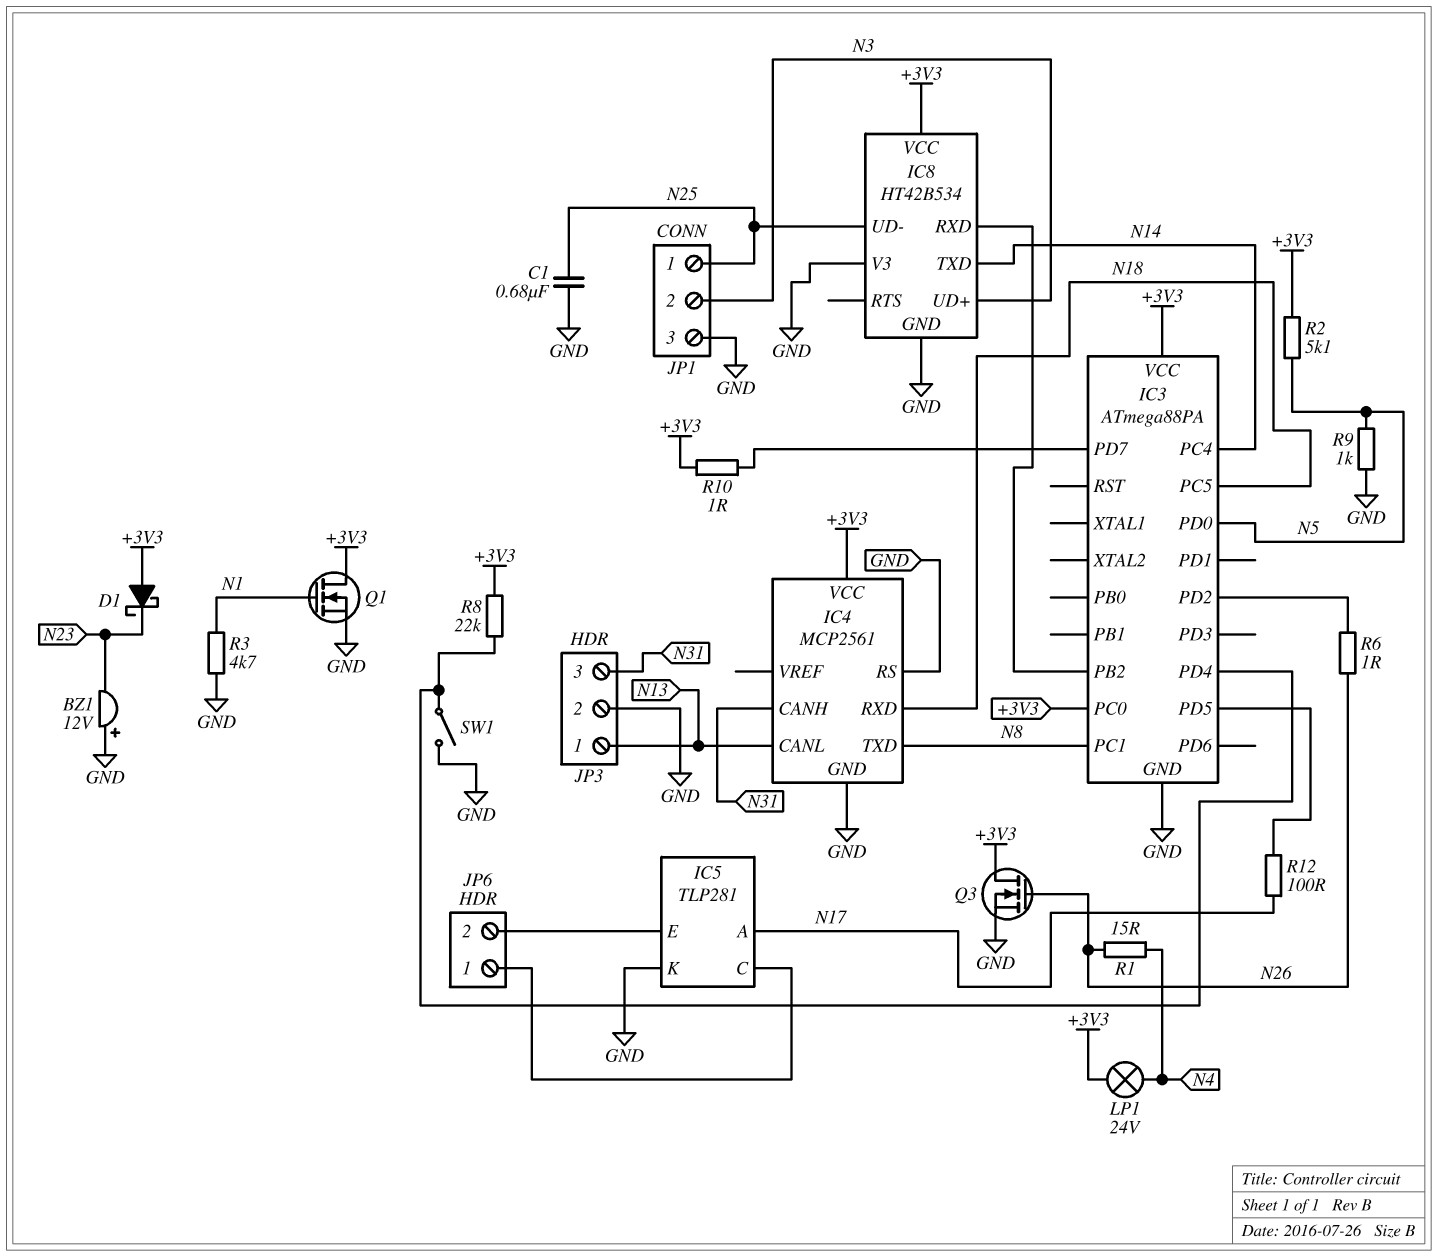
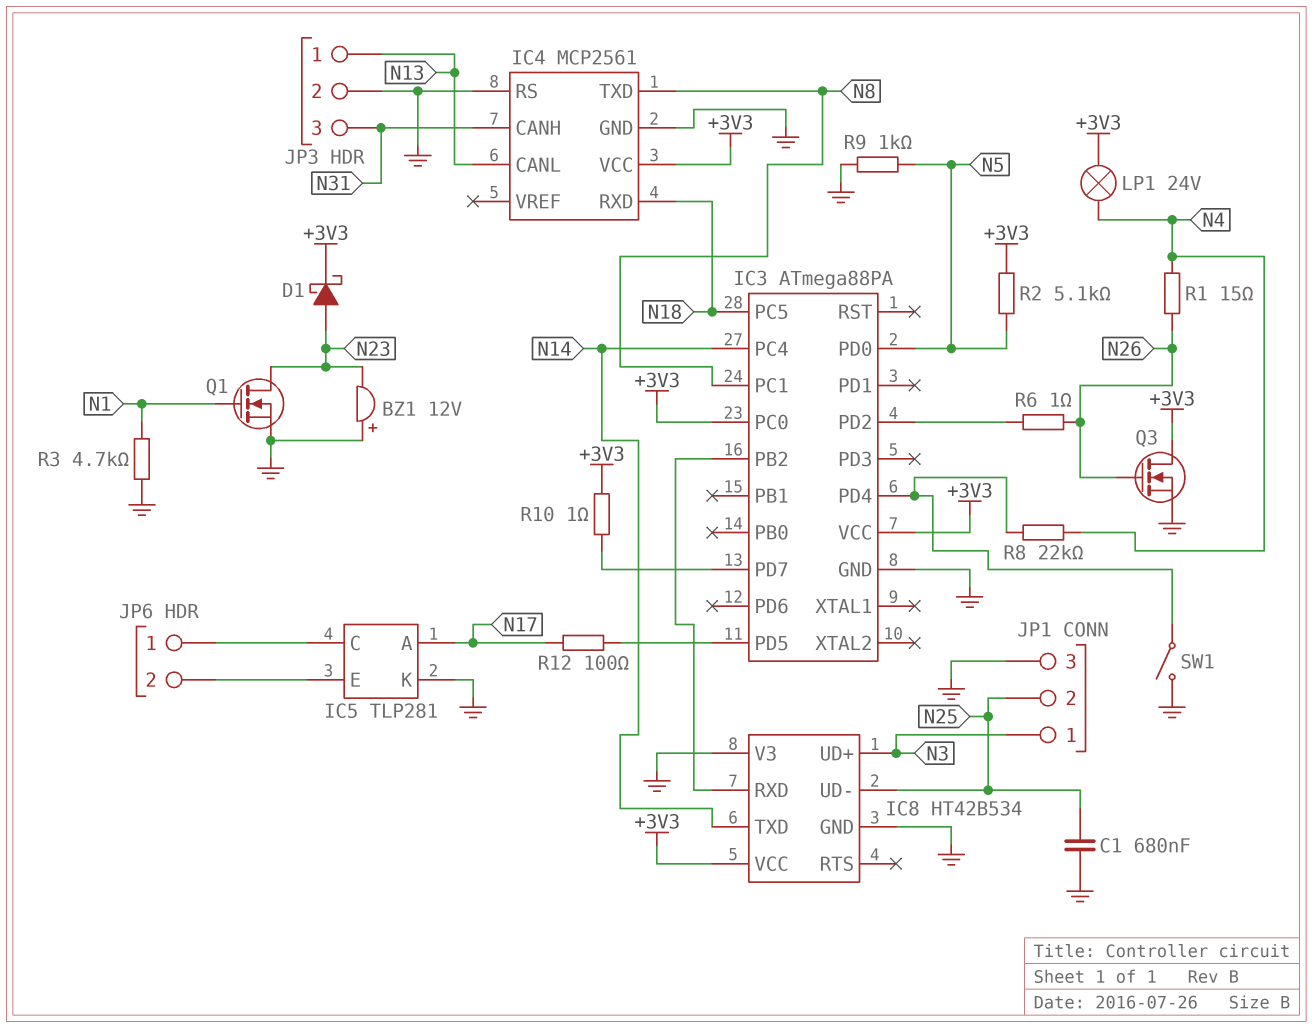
D1: schottky (A +3V3, K N23) -> schottky (A N23, K +3V3)
JP1 pin 1: N25 -> N3
JP1 pin 2: N3 -> N25
Q1: NMOS (G N1, D +3V3, S GND) -> NMOS (G N1, D N23, S GND)
R8: 22k (+3V3, IC3/PD4) -> 22k (IC3/PD4, N4)

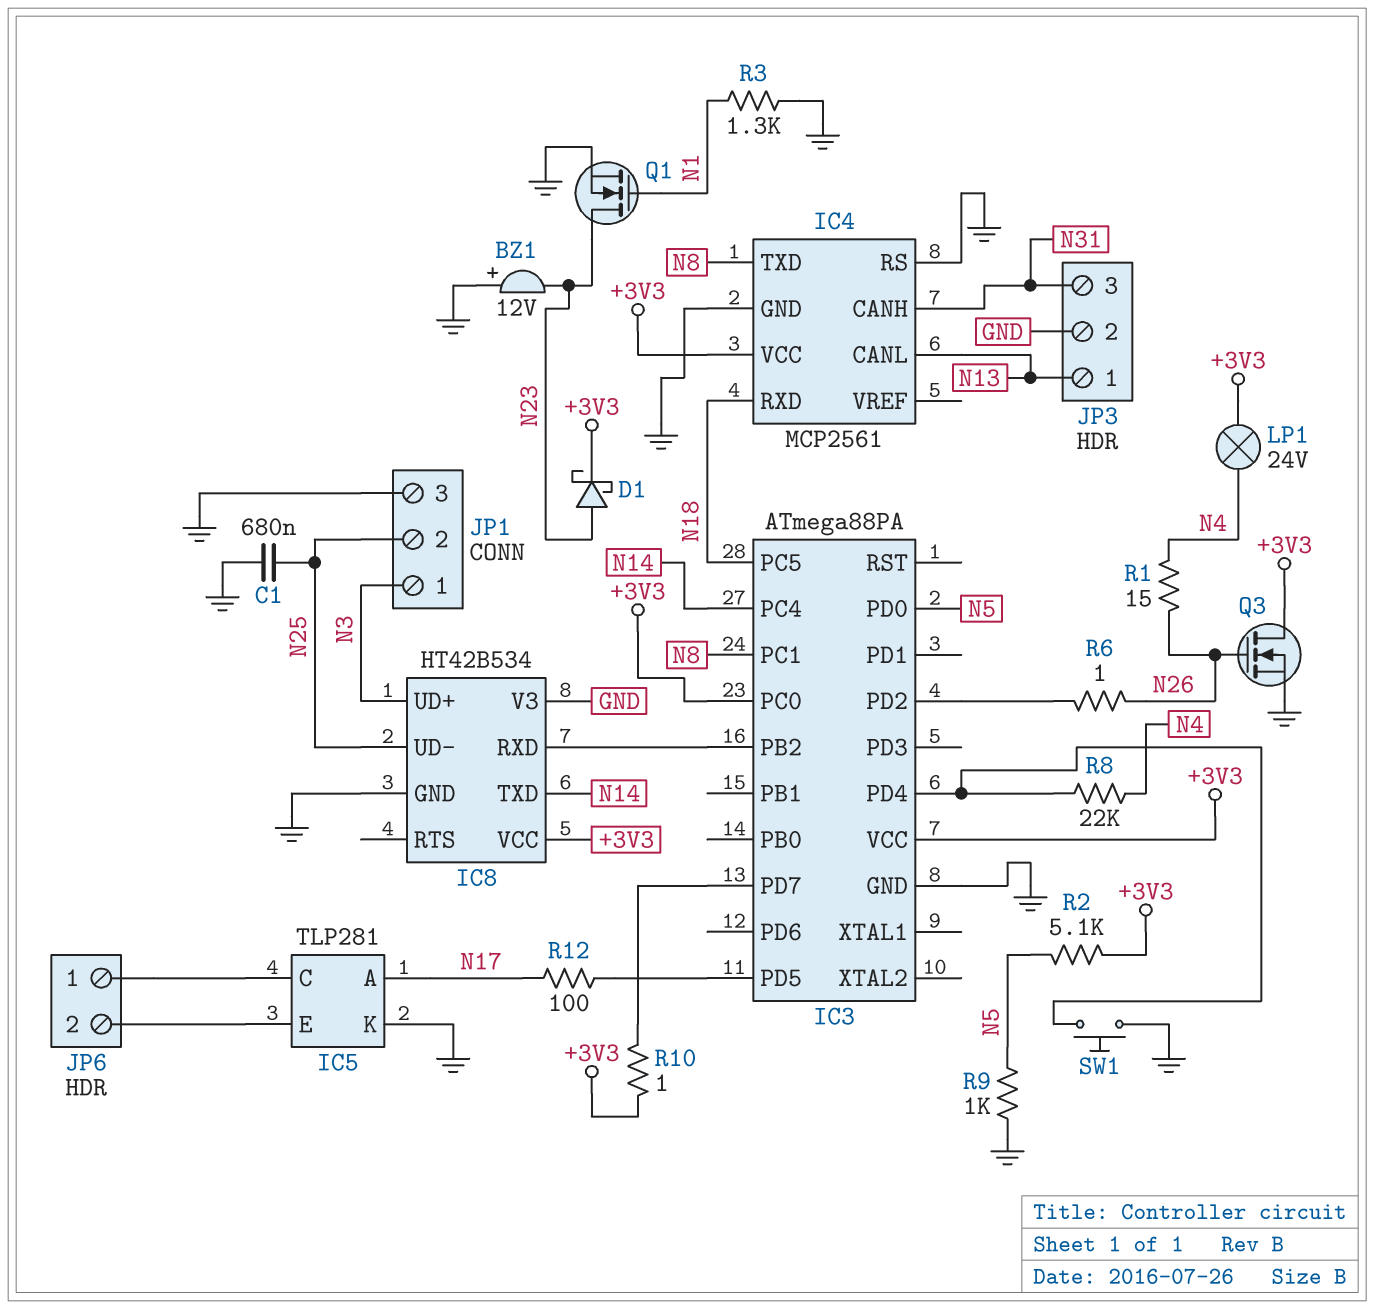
R3: 4.7k (GND, N1) -> 1.3k (GND, N1)
SW1: switch (GND, IC3/PD4) -> button (GND, IC3/PD4)

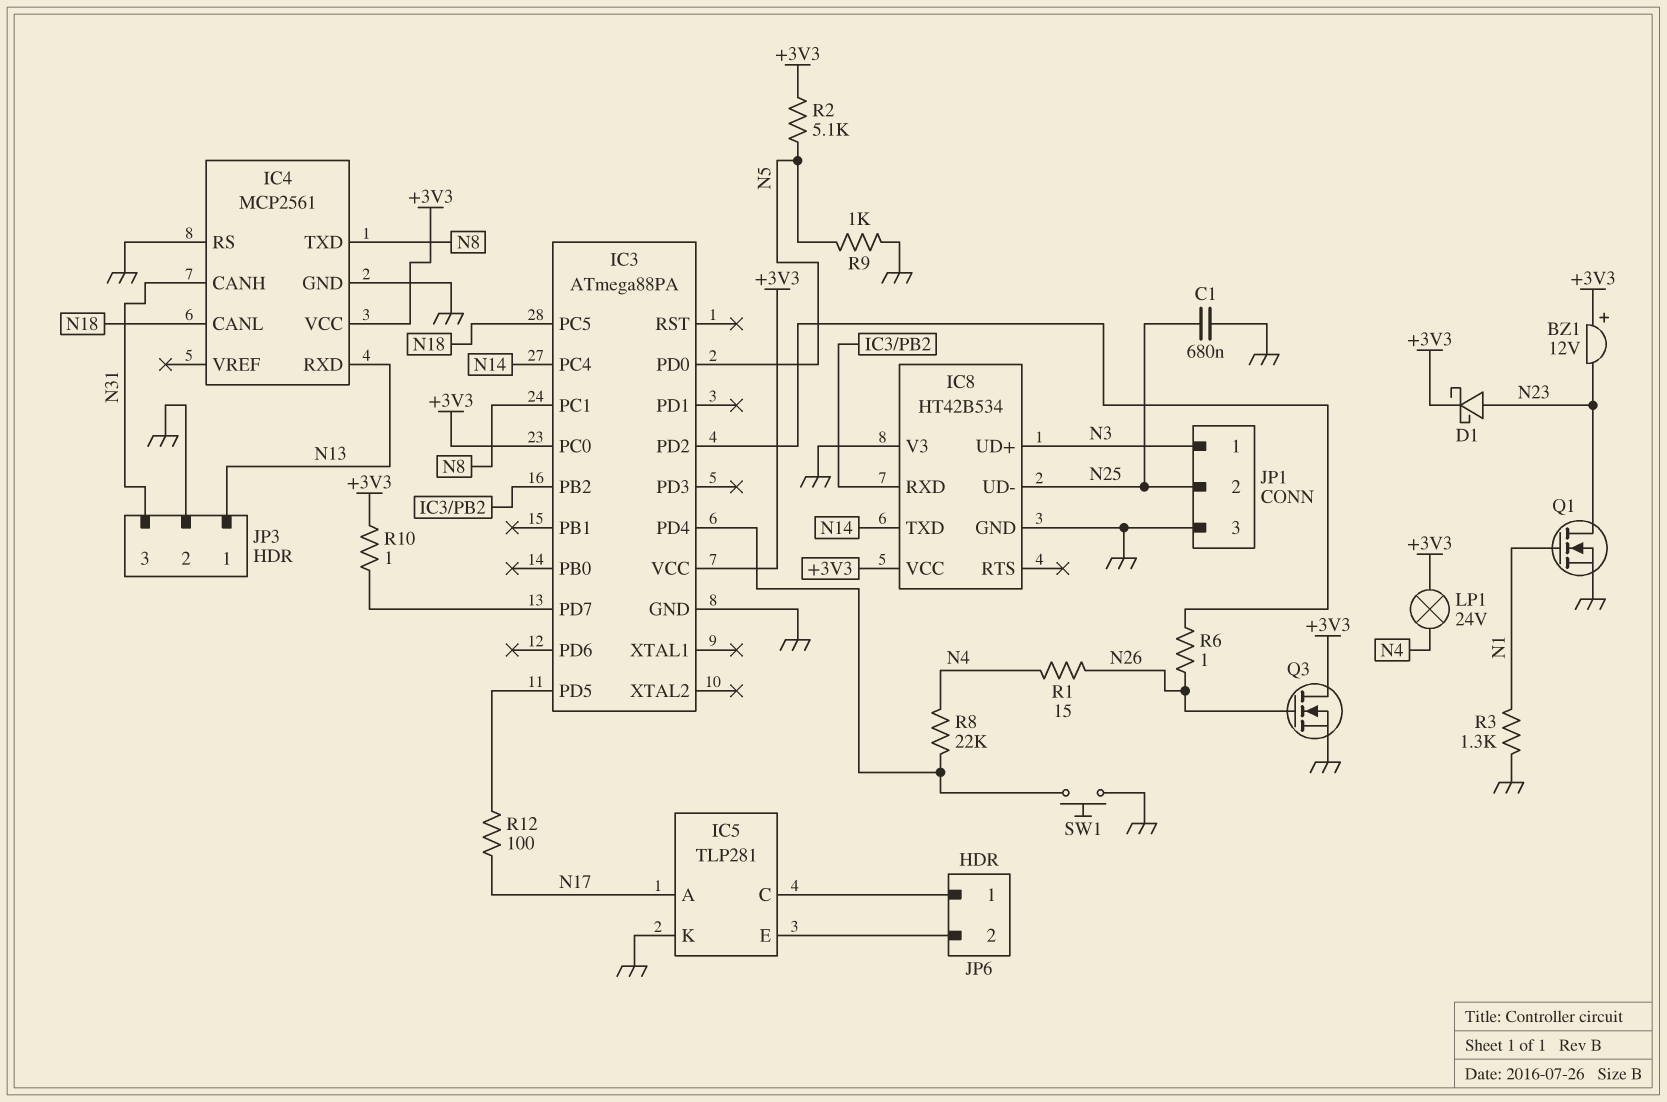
BZ1: buzzer 12V (plus GND, minus N23) -> buzzer 12V (plus +3V3, minus N23)
IC4 pin CANL: N13 -> N18
IC4 pin RXD: N18 -> N13

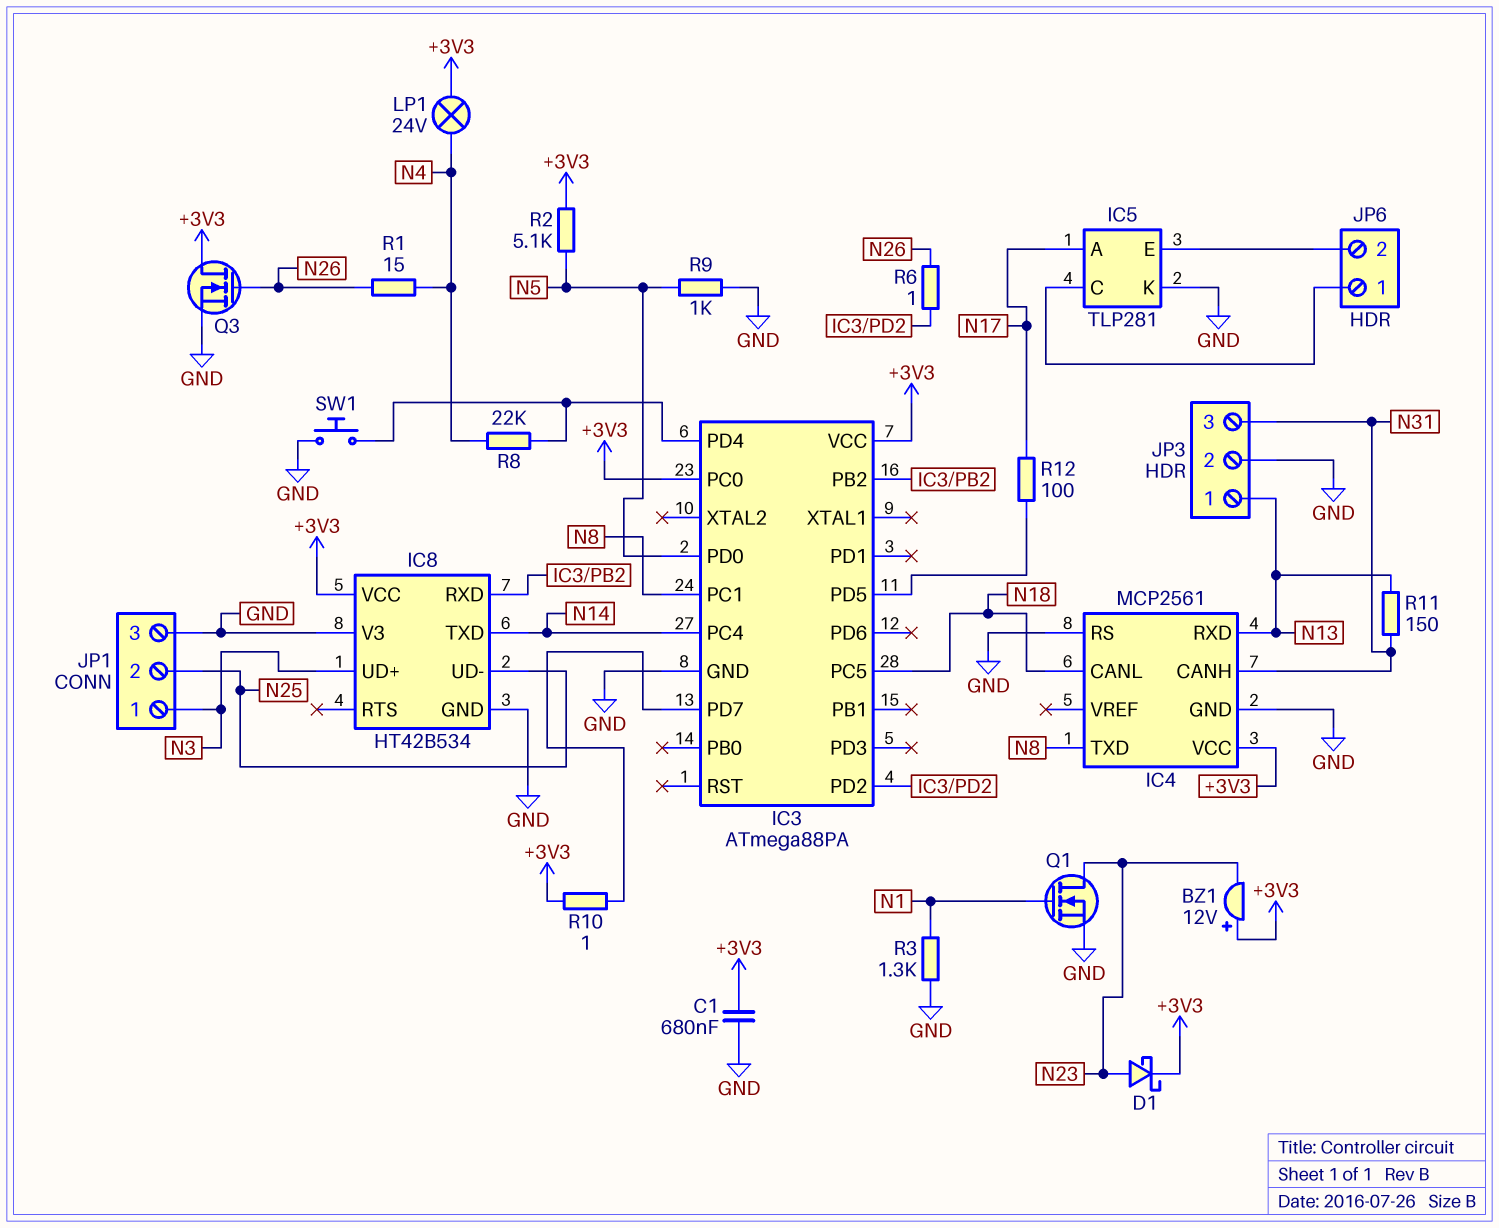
C1: 680nF (GND, N25) -> 680nF (+3V3, GND)
R11: none -> 150 (N13, N31)

